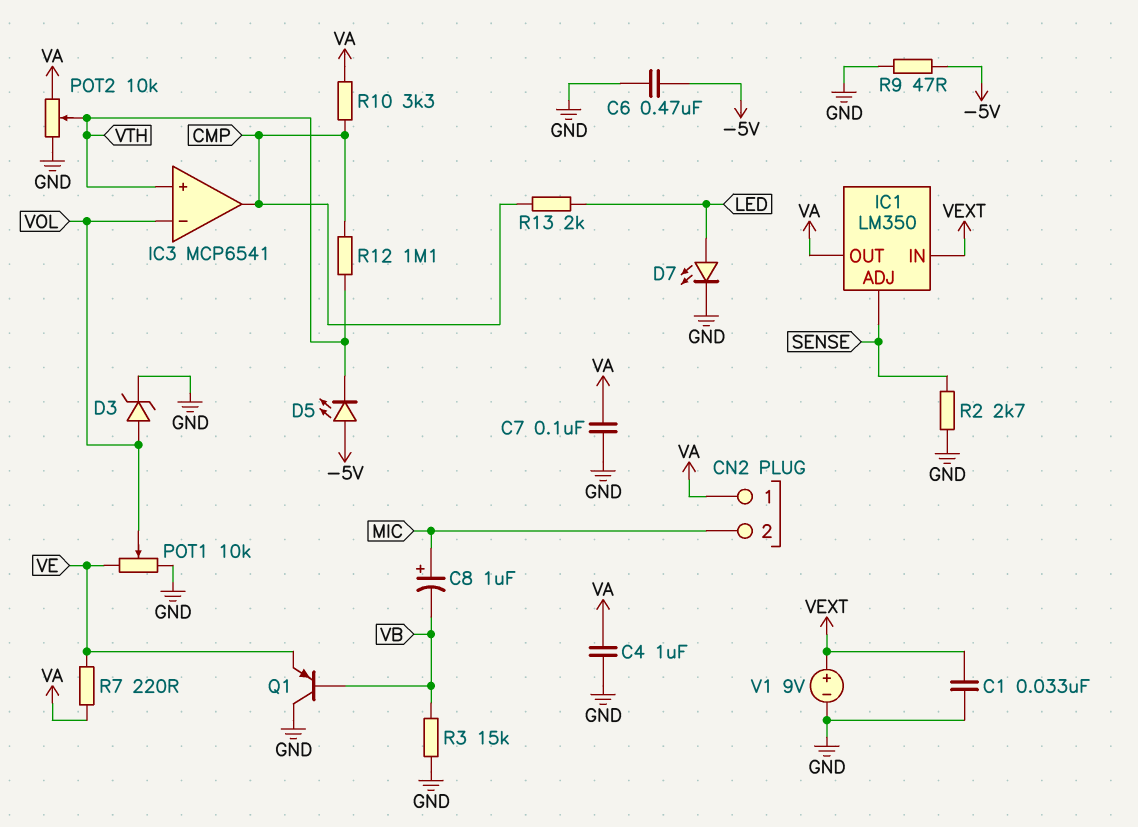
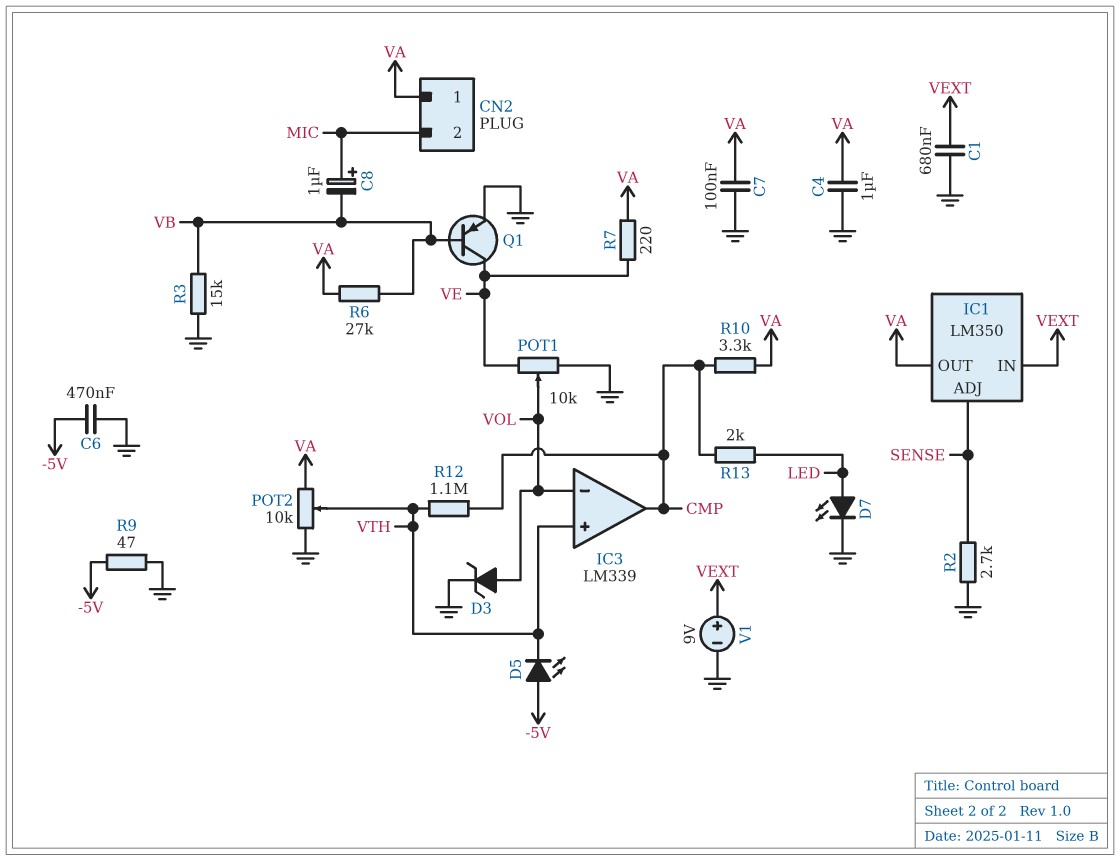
C1: 33nF (GND, VEXT) -> 680nF (GND, VEXT)
IC3: MCP6541 -> LM339
Q1: PNP (B VB, C GND, E VE) -> PNP (B VB, C VE, E GND)
R6: none -> 27k (VA, VB)

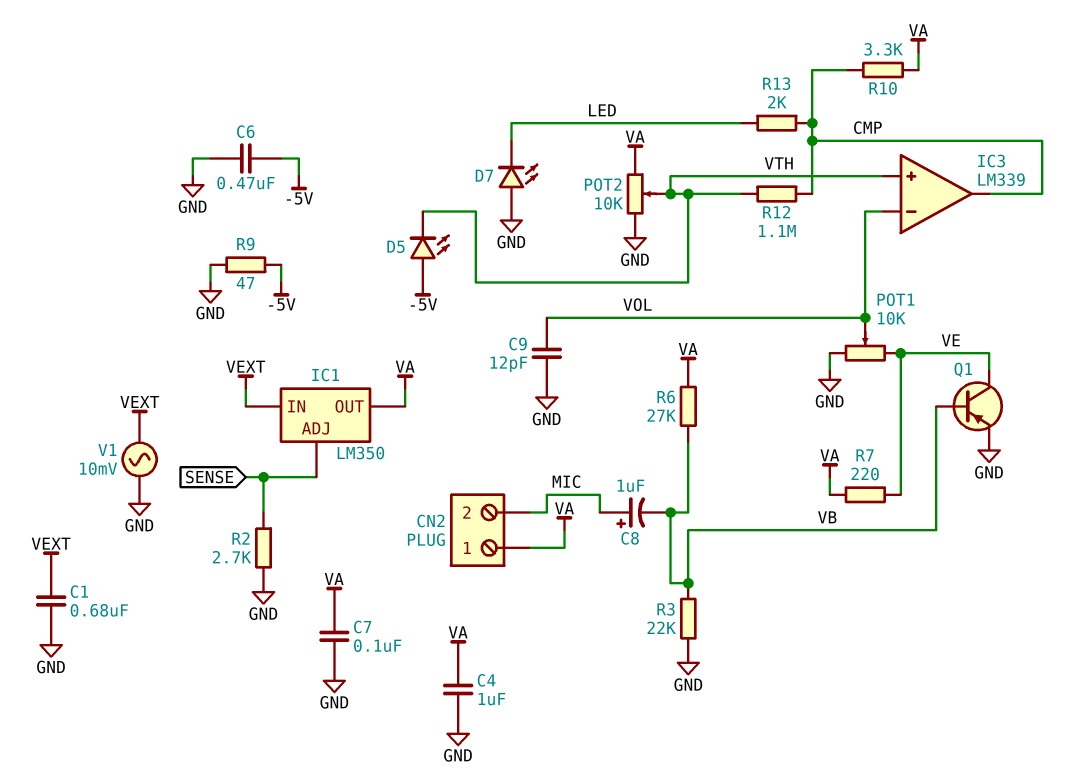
C9: none -> 12pF (GND, VOL)
D3: zener (A VOL, K GND) -> none
D7: LED (A LED, K GND) -> LED (A GND, K LED)
R3: 15k (GND, VB) -> 22k (GND, VB)
V1: 9V (plus VEXT, minus GND) -> AC 10mV (GND, VEXT)

